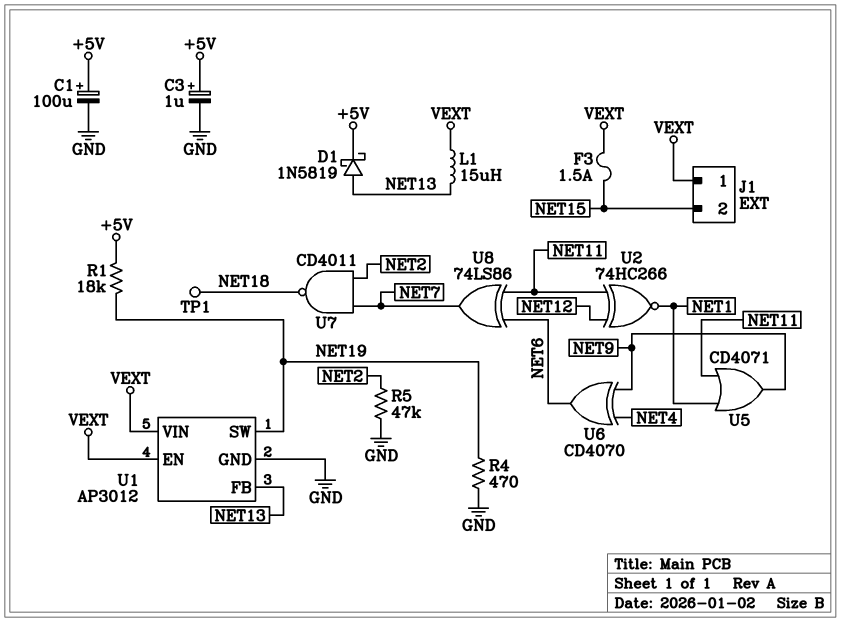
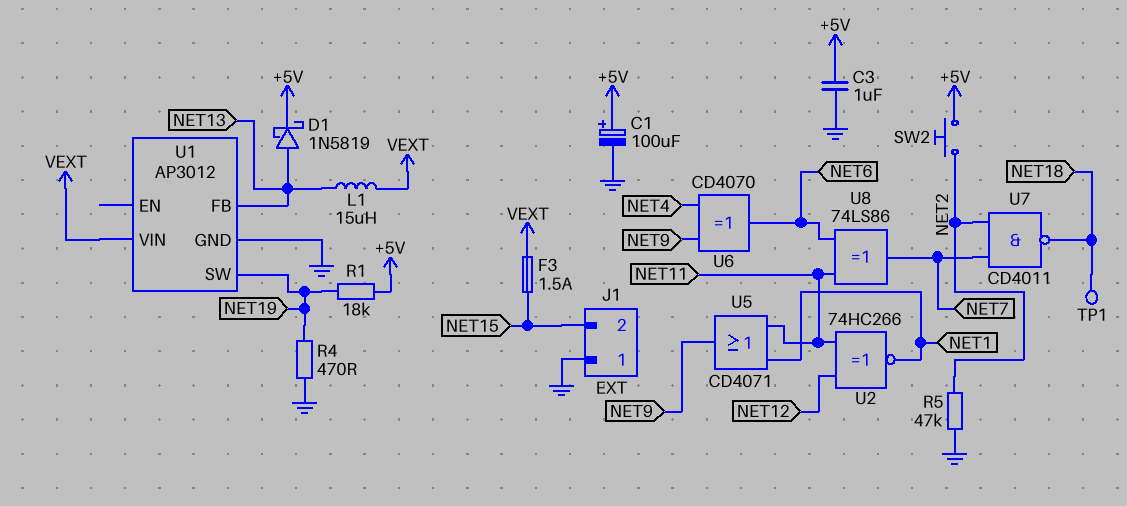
C3: 1uF (plus +5V, minus GND) -> 1uF (+5V, GND)
J1 pin 1: VEXT -> GND
SW2: none -> button (+5V, NET2)
U1 pin EN: VEXT -> none

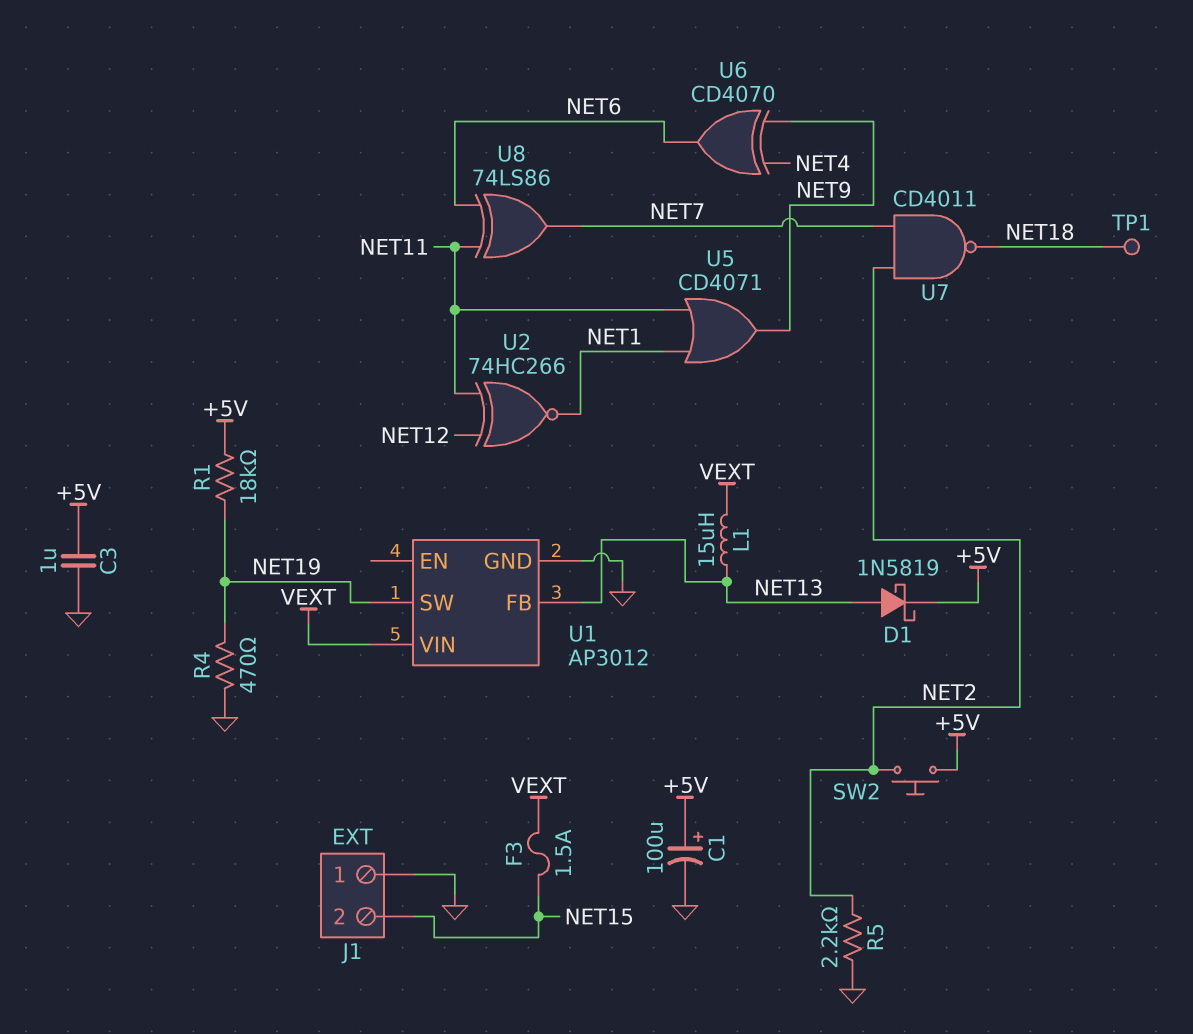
R5: 47k (GND, NET2) -> 2.2k (GND, NET2)

